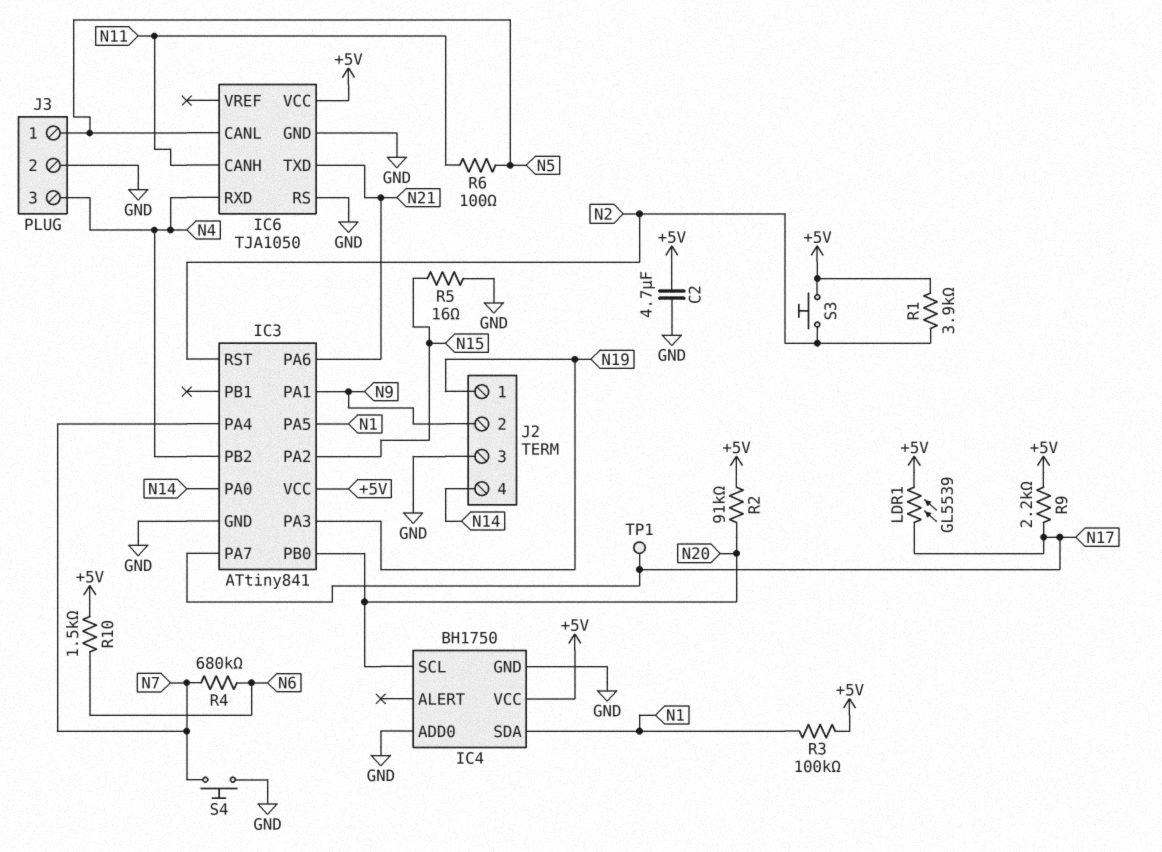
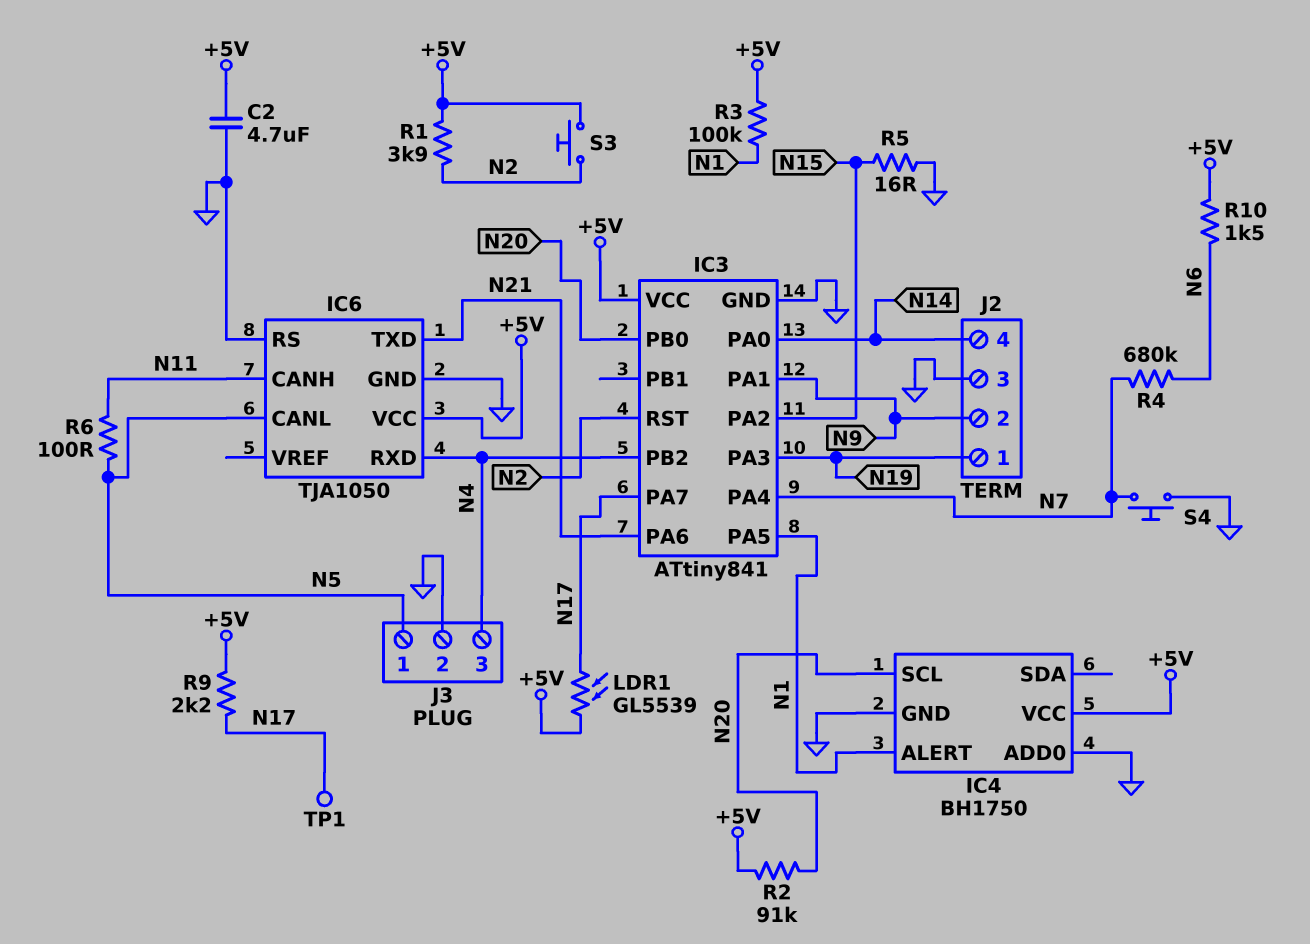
IC4 pin ALERT: none -> N1
IC4 pin SDA: N1 -> none

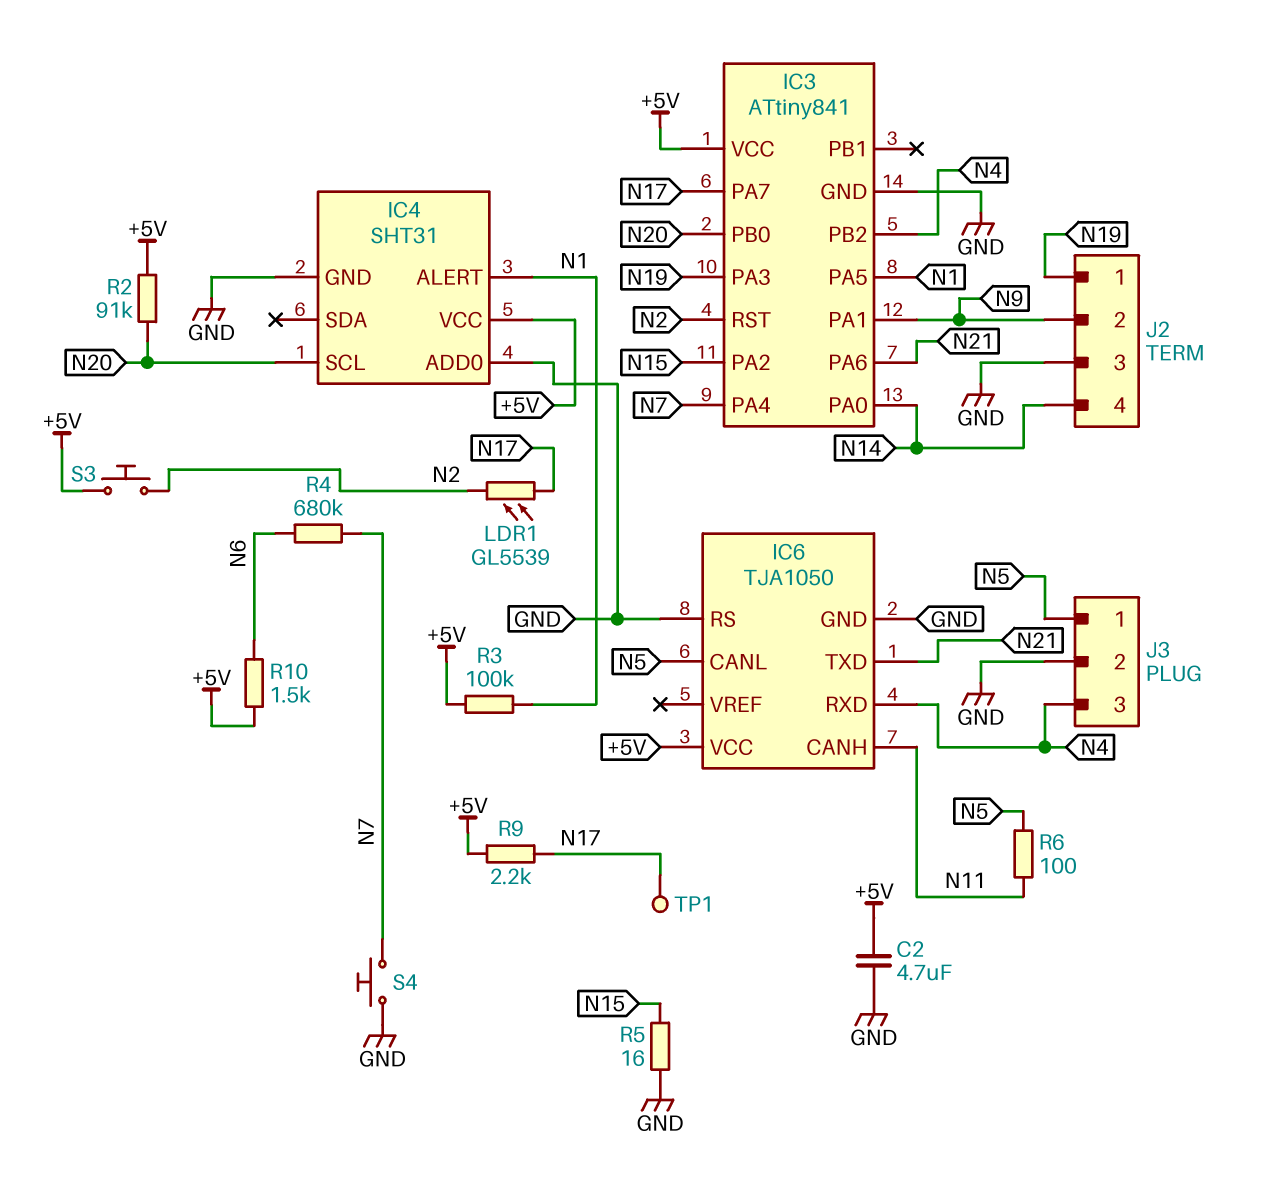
IC4: BH1750 -> SHT31
LDR1: GL5539 (+5V, N17) -> GL5539 (N2, N17)
R1: 3.9k (+5V, N2) -> none

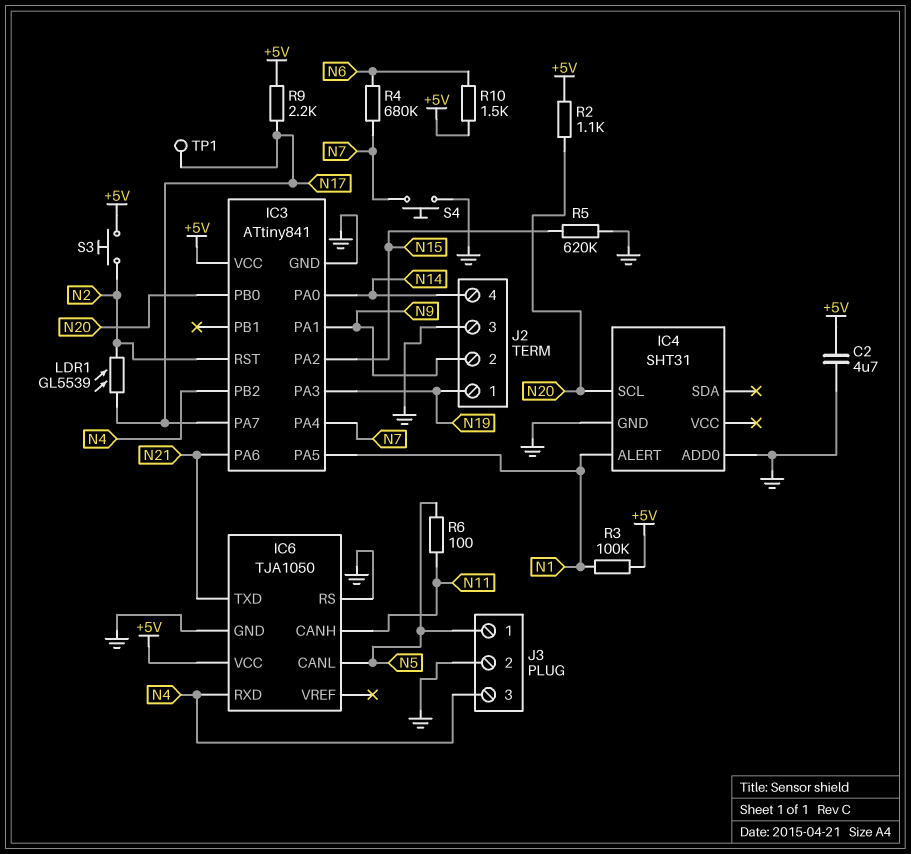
IC4 pin VCC: +5V -> none
R2: 91k (+5V, N20) -> 1.1k (+5V, N20)
R5: 16 (GND, N15) -> 620k (GND, N15)

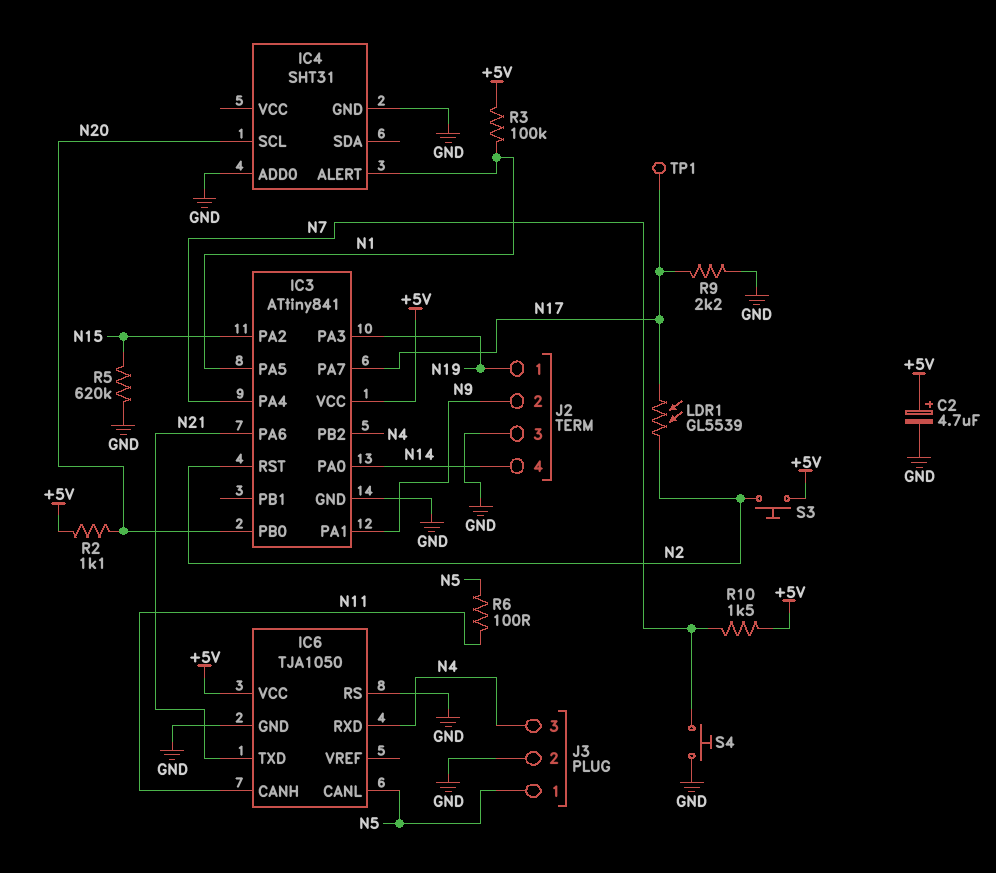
C2: 4.7uF (+5V, GND) -> 4.7uF (plus +5V, minus GND)
R4: 680k (N6, N7) -> none
R9: 2.2k (+5V, N17) -> 2.2k (GND, N17)
R10: 1.5k (+5V, N6) -> 1.5k (+5V, N7)

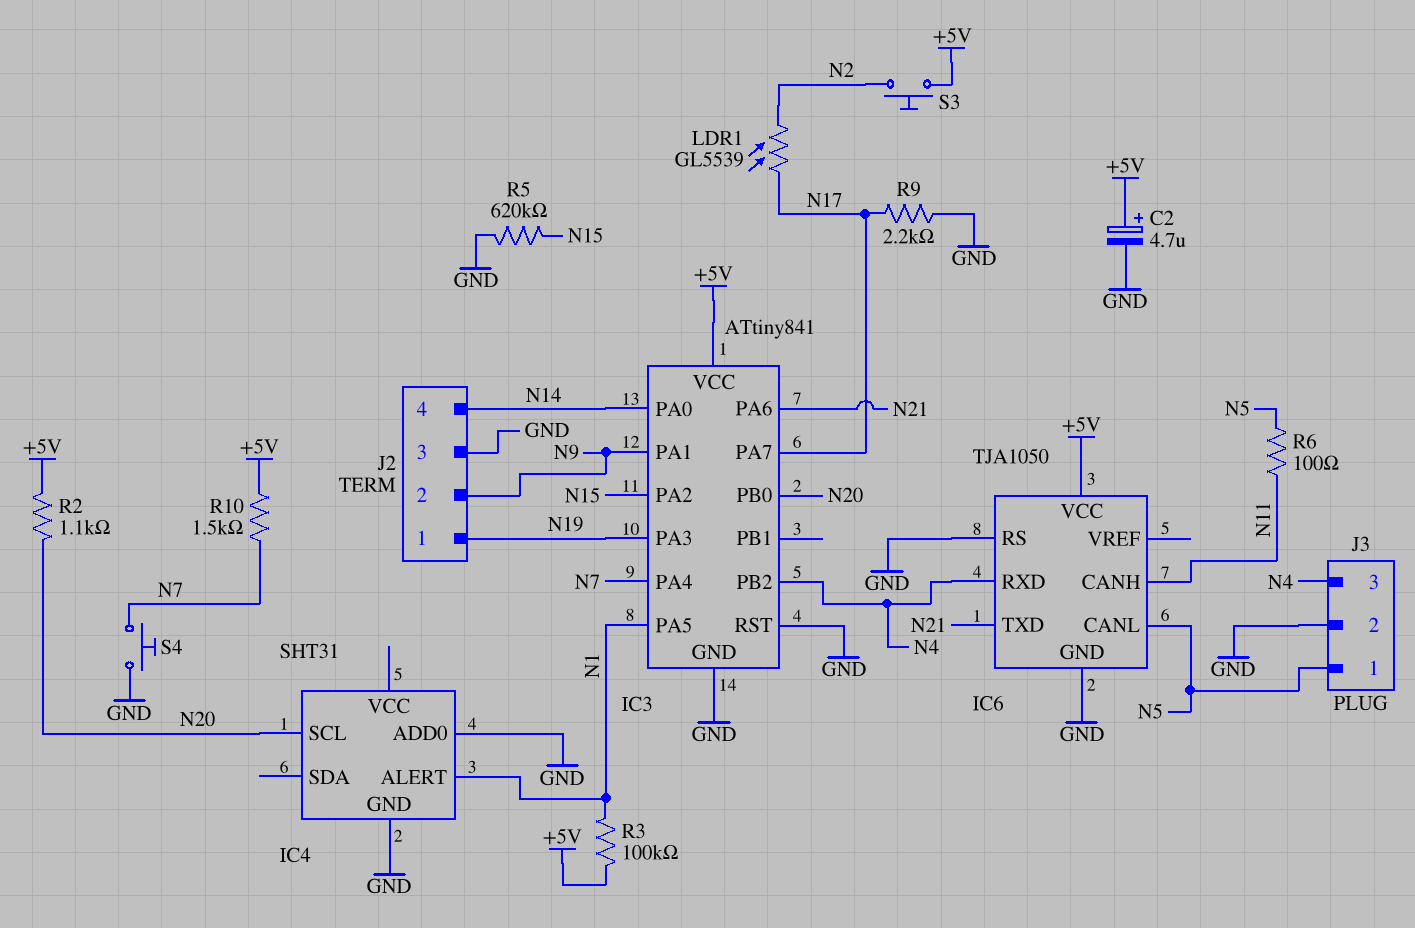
IC3 pin RST: N2 -> GND
TP1: test point (N17) -> none

